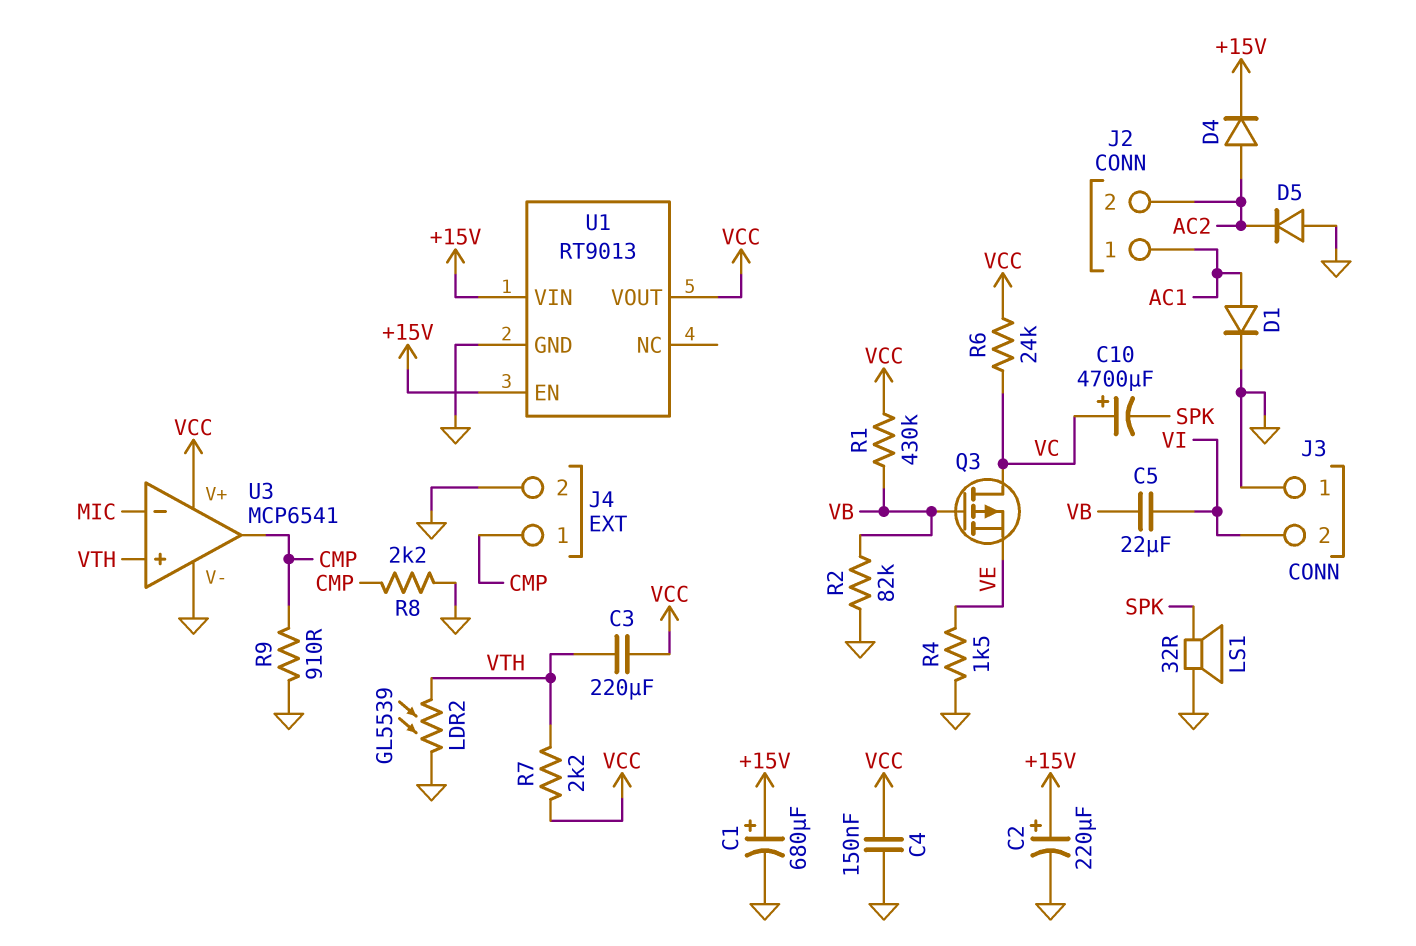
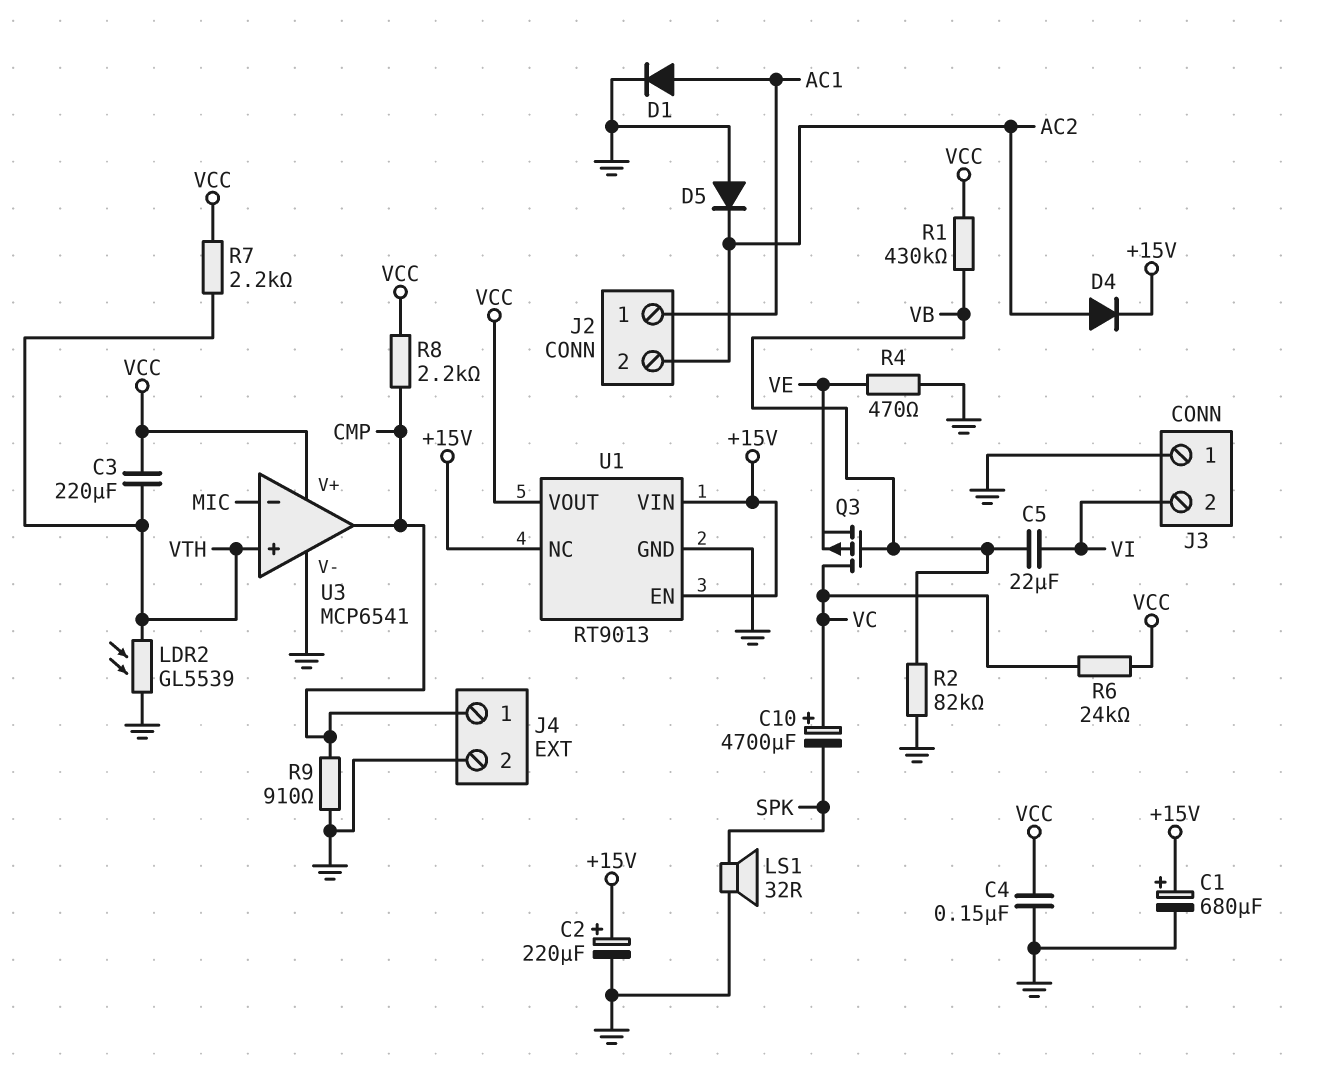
R4: 1.5k (GND, VE) -> 470 (GND, VE)
R8: 2.2k (CMP, GND) -> 2.2k (CMP, VCC)
U1 pin NC: none -> +15V

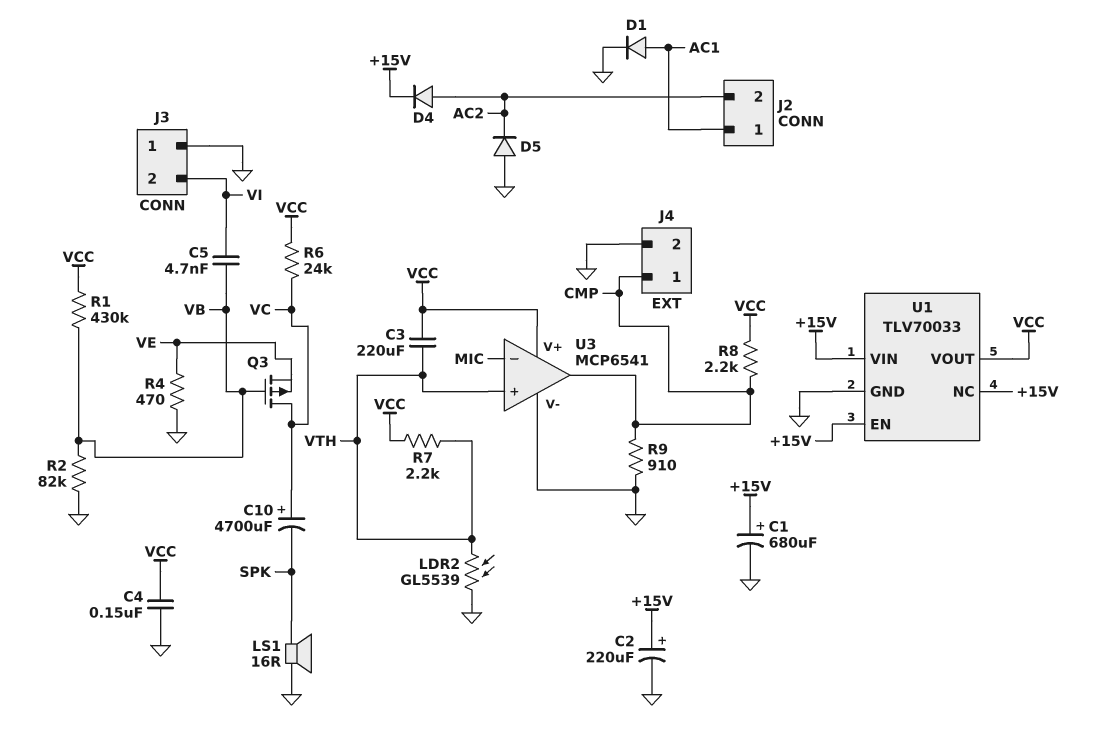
C5: 22uF (VB, VI) -> 4.7nF (VB, VI)
LS1: speaker 32R (GND, SPK) -> speaker 16R (GND, SPK)
U1: RT9013 -> TLV70033

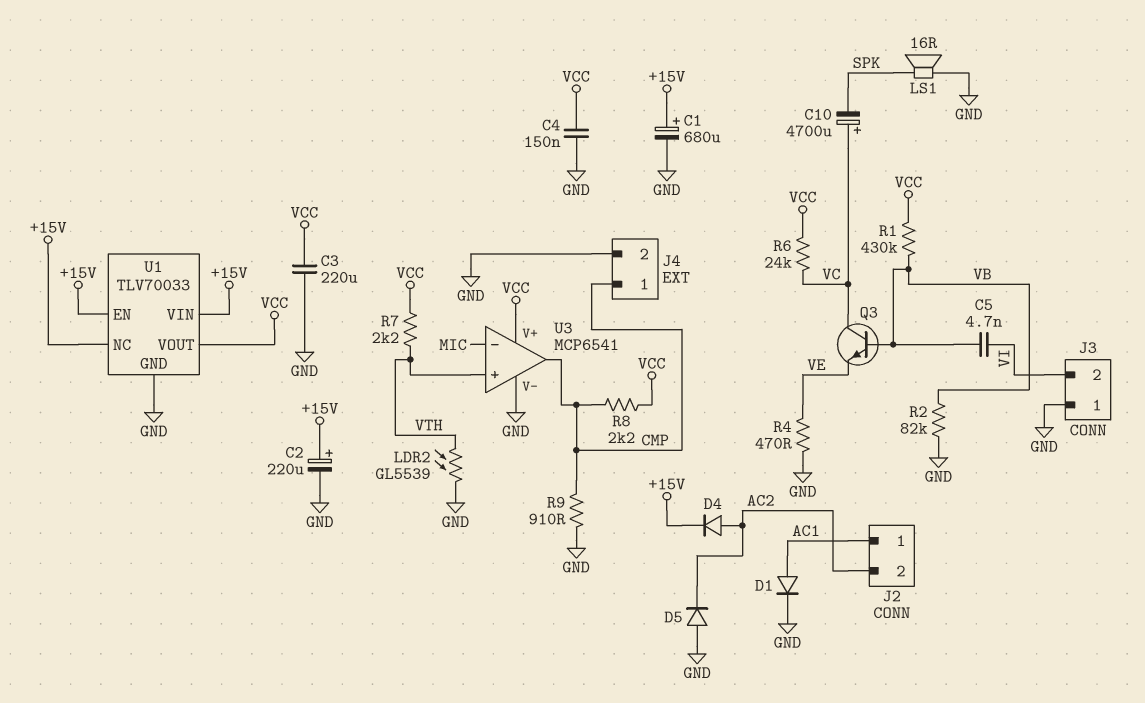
C3: 220uF (VCC, VTH) -> 220uF (GND, VCC)
Q3: PMOS (G VB, D VC, S VE) -> NPN (B VB, C VC, E VE)

